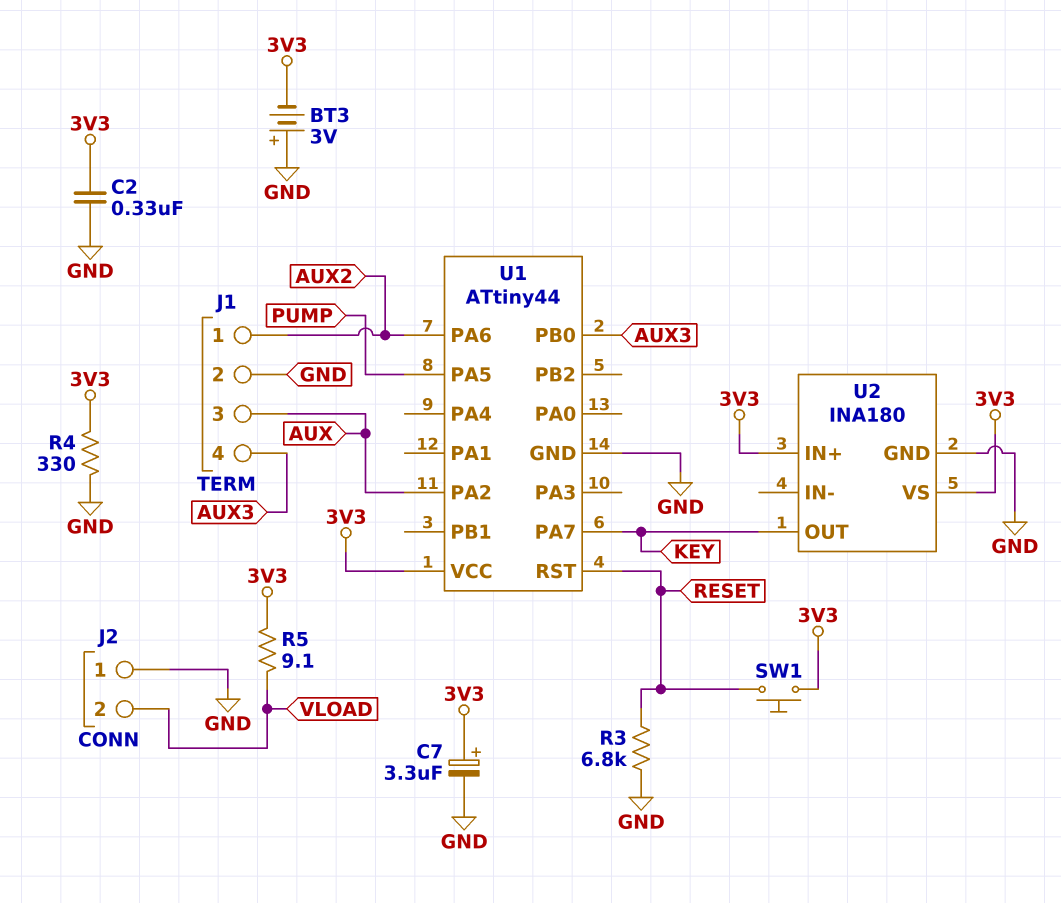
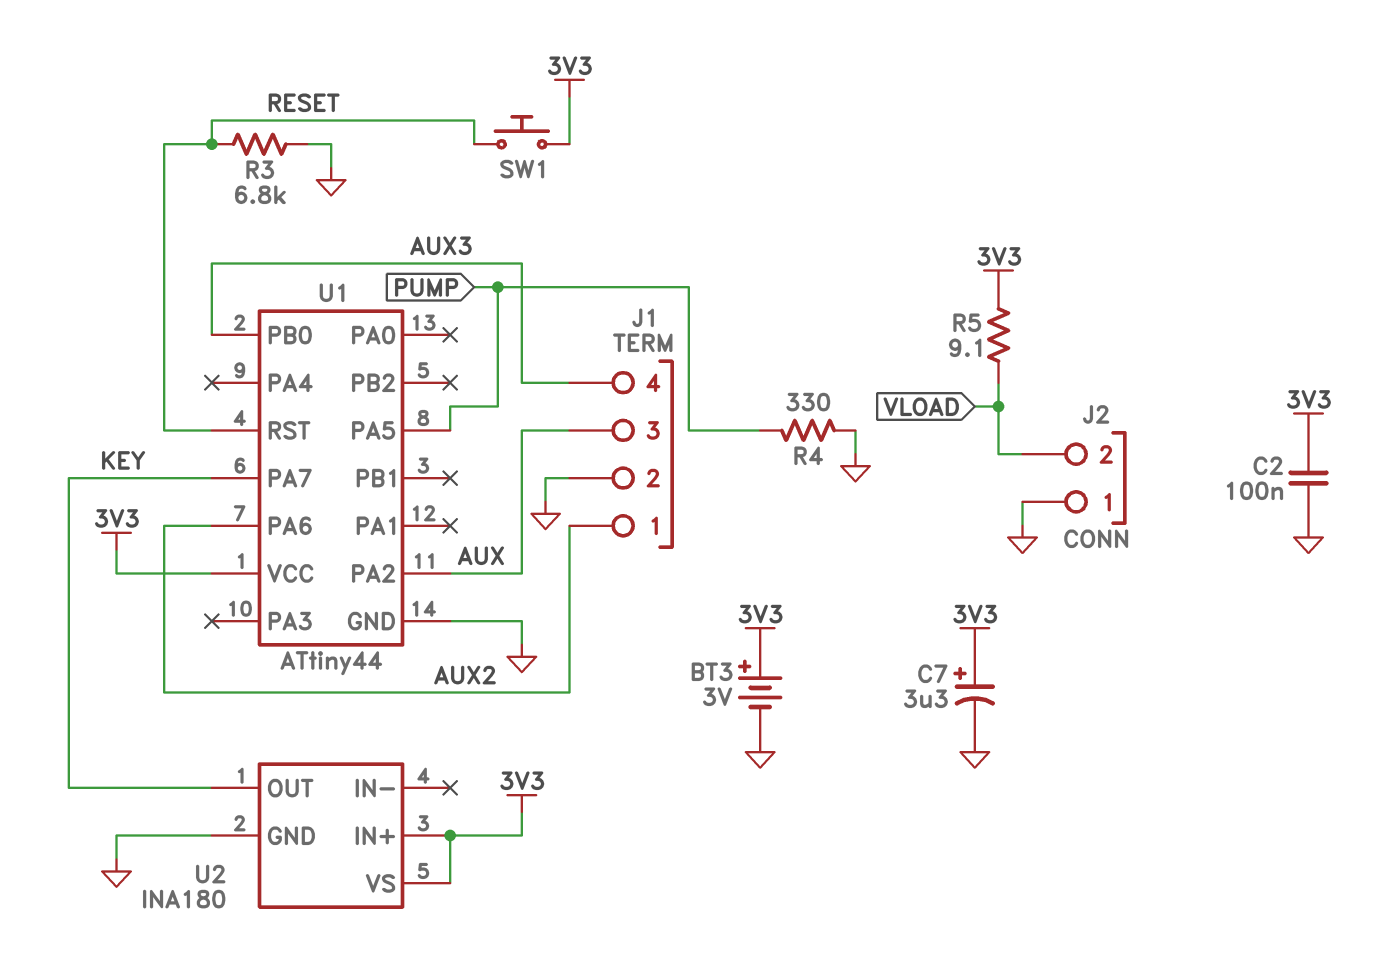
BT3: 3V (plus GND, minus 3V3) -> 3V (plus 3V3, minus GND)
C2: 330nF (3V3, GND) -> 100nF (3V3, GND)
R4: 330 (3V3, GND) -> 330 (GND, PUMP)

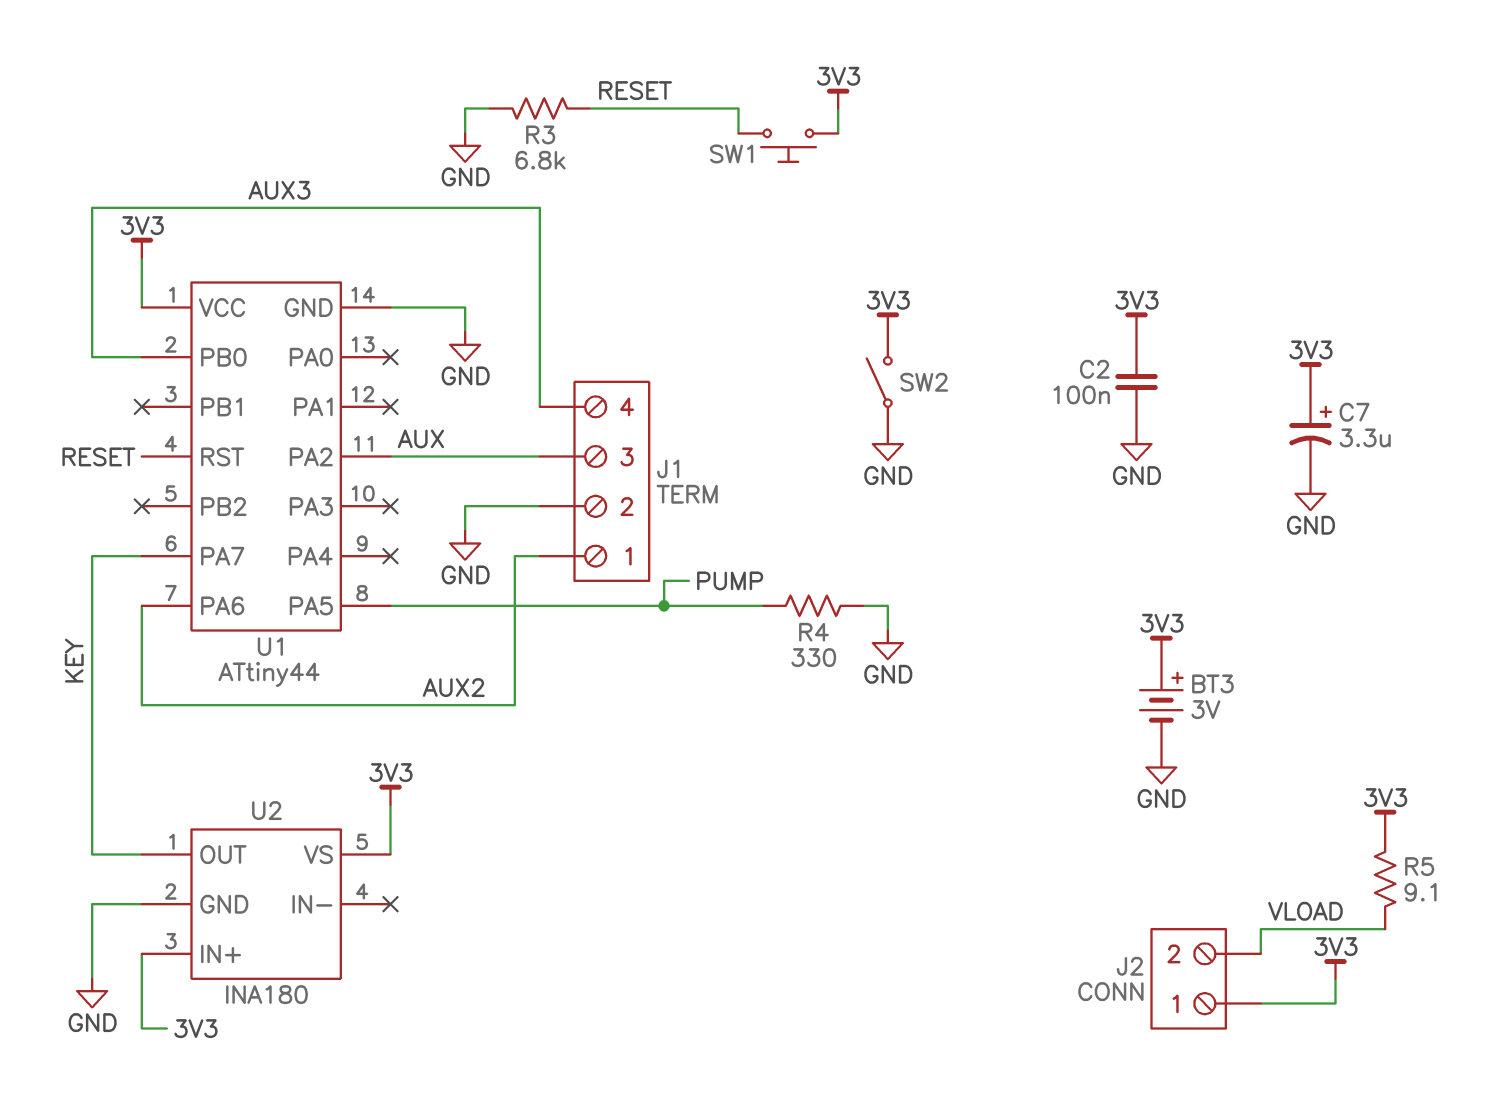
J2 pin 1: GND -> 3V3
SW2: none -> switch (3V3, GND)

